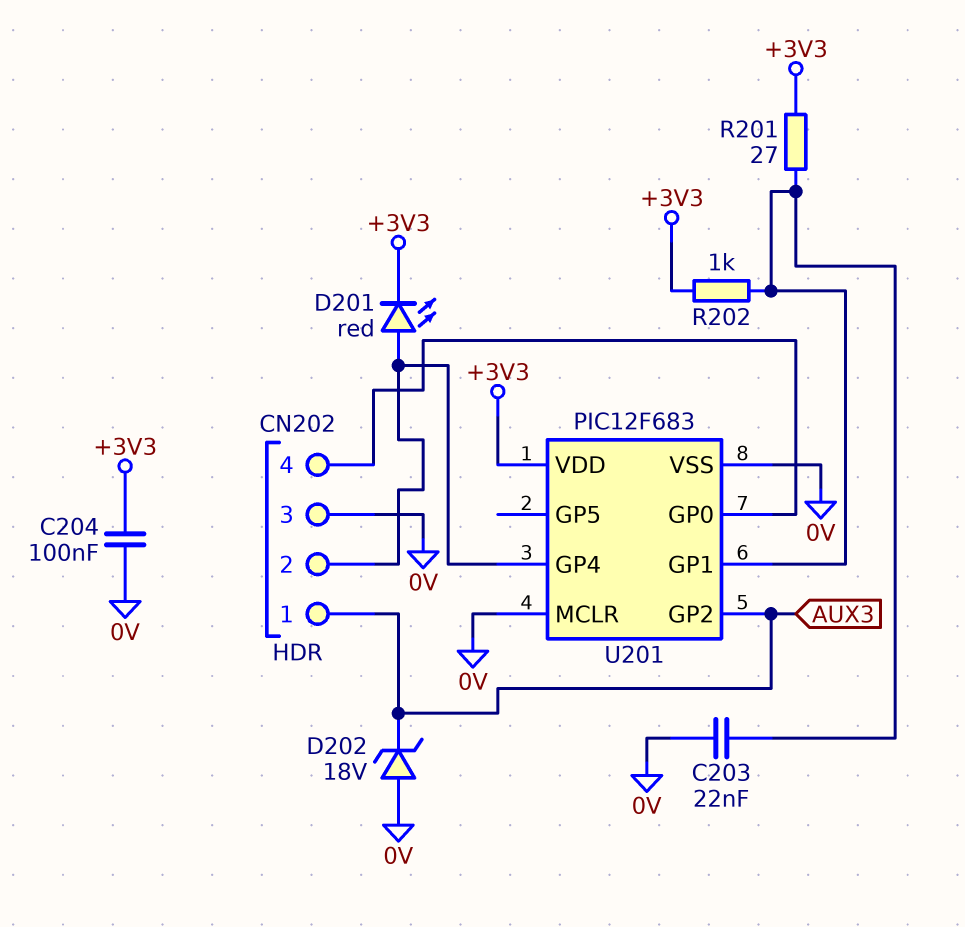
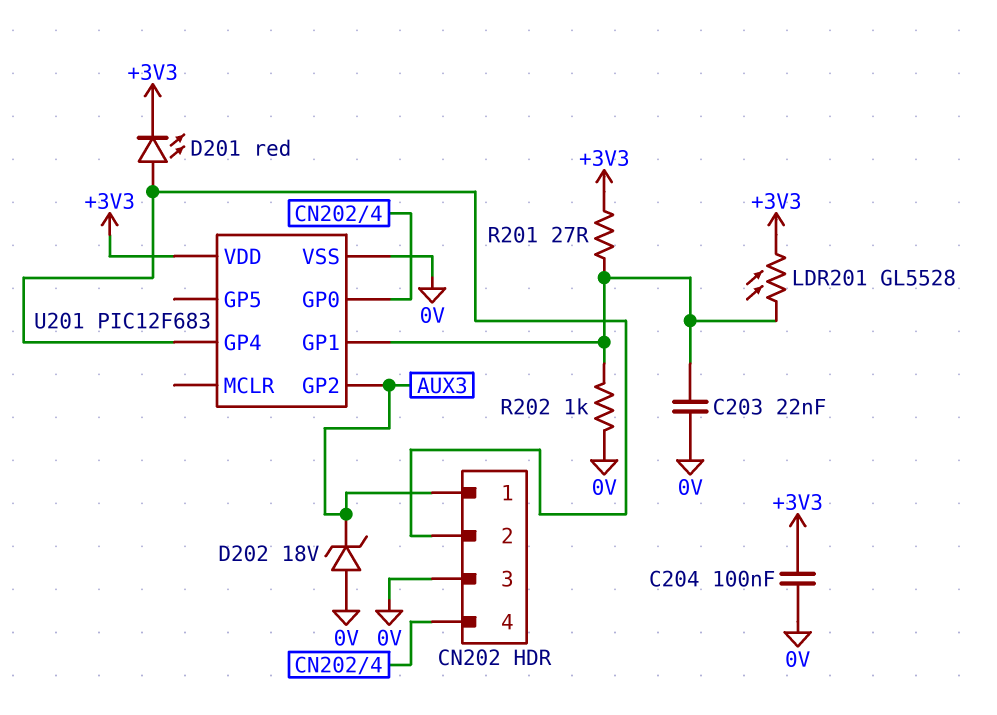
LDR201: none -> GL5528 (+3V3, U201/GP1)
R202: 1k (+3V3, U201/GP1) -> 1k (0V, U201/GP1)
U201 pin MCLR: 0V -> none

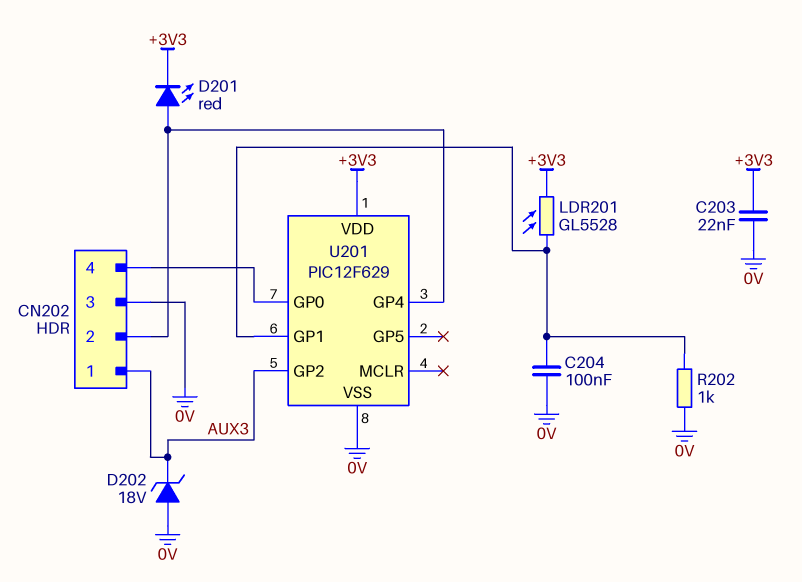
C203: 22nF (0V, U201/GP1) -> 22nF (+3V3, 0V)
C204: 100nF (+3V3, 0V) -> 100nF (0V, U201/GP1)
R201: 27 (+3V3, U201/GP1) -> none
U201: PIC12F683 -> PIC12F629

